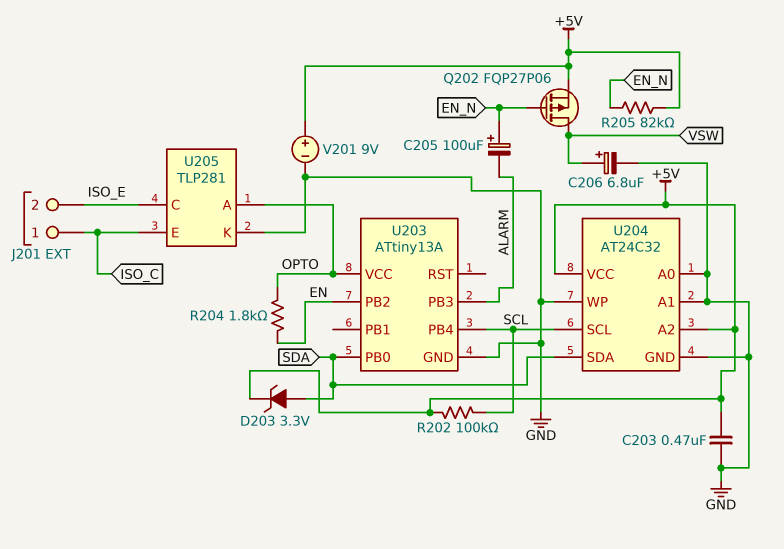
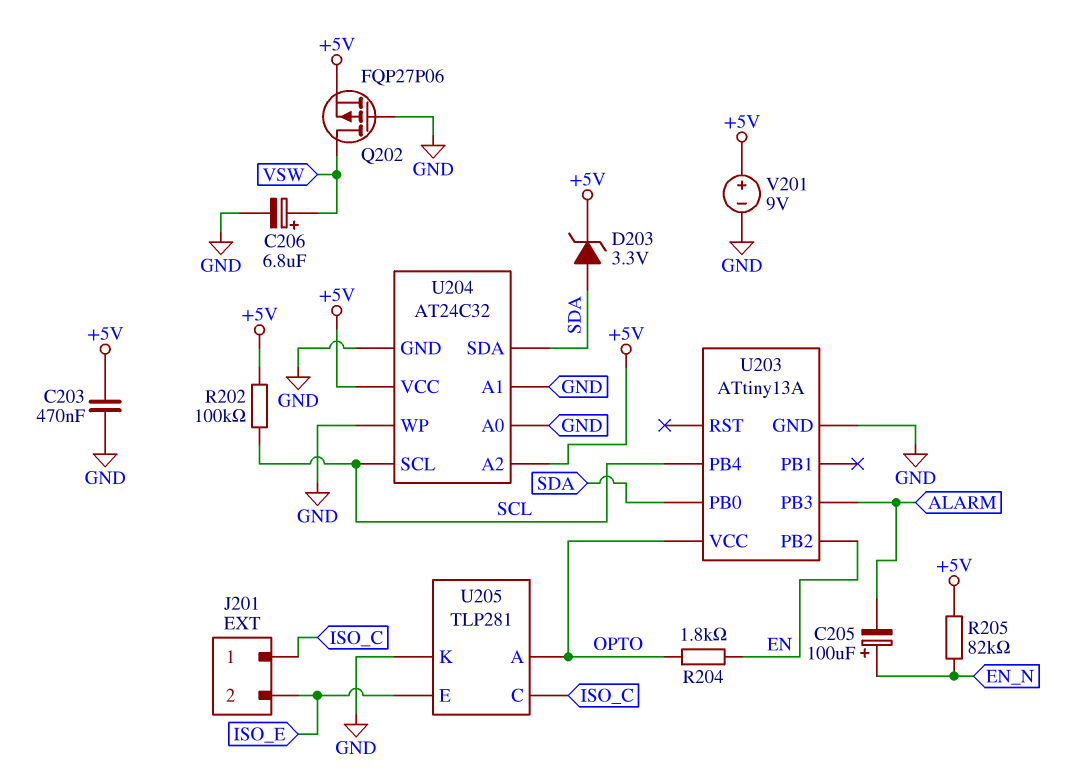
Q202: PMOS FQP27P06 (G EN_N, D VSW, S +5V) -> PMOS FQP27P06 (G GND, D VSW, S +5V)
U205 pin C: ISO_E -> ISO_C
U205 pin E: ISO_C -> ISO_E

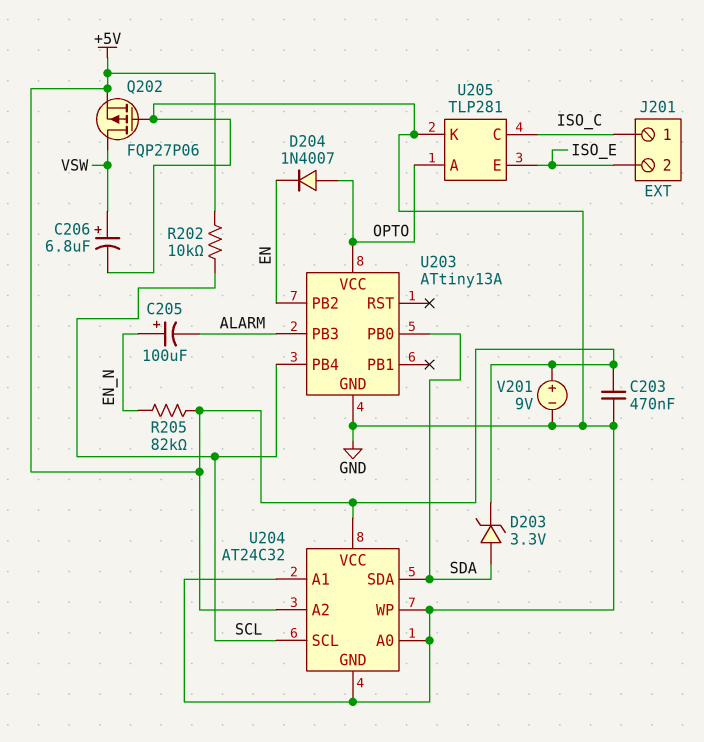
D204: none -> diode 1N4007 (A OPTO, K EN)
R202: 100k (+5V, SCL) -> 10k (+5V, SCL)
R204: 1.8k (EN, OPTO) -> none

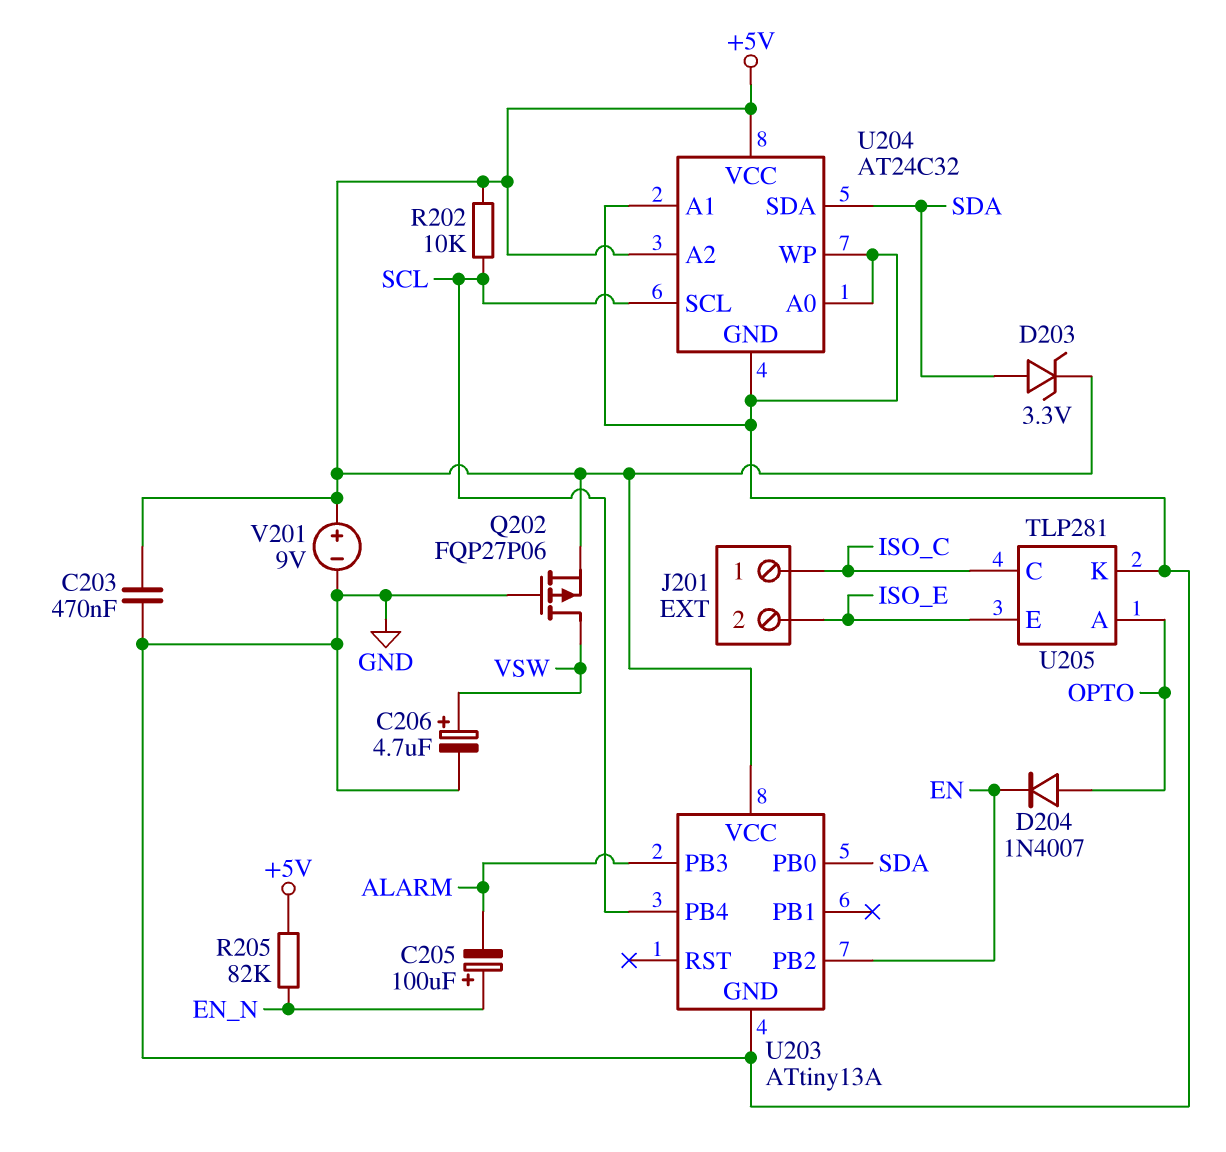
C206: 6.8uF (plus VSW, minus GND) -> 4.7uF (plus VSW, minus GND)
U203 pin VCC: OPTO -> +5V

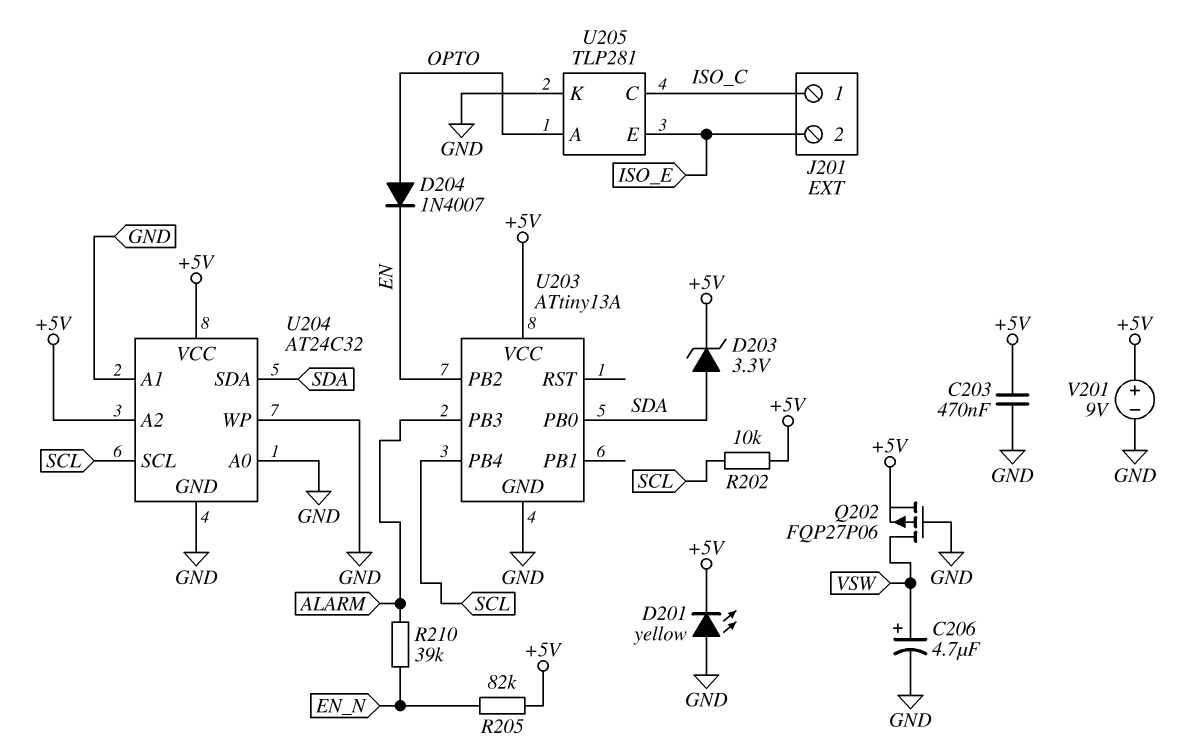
C205: 100uF (plus EN_N, minus ALARM) -> none
D201: none -> LED yellow (A GND, K +5V)
R210: none -> 39k (ALARM, EN_N)

